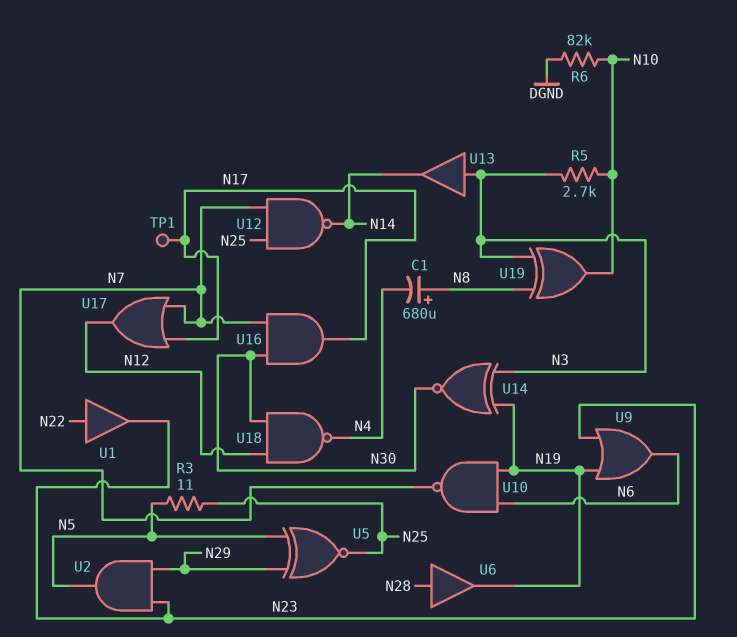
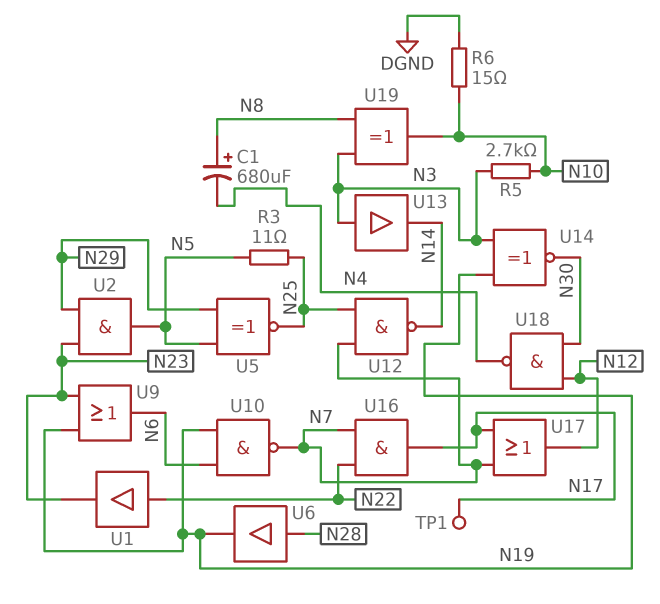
R6: 82k (DGND, N10) -> 15 (DGND, N10)
U16: AND (in N7, in N30, out N17) -> AND (in N7, in N22, out N17)

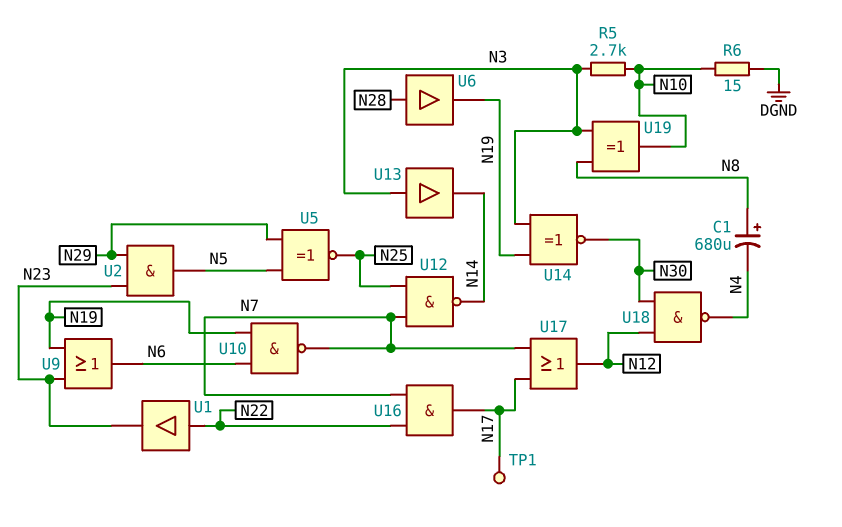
R3: 11 (N5, N25) -> none

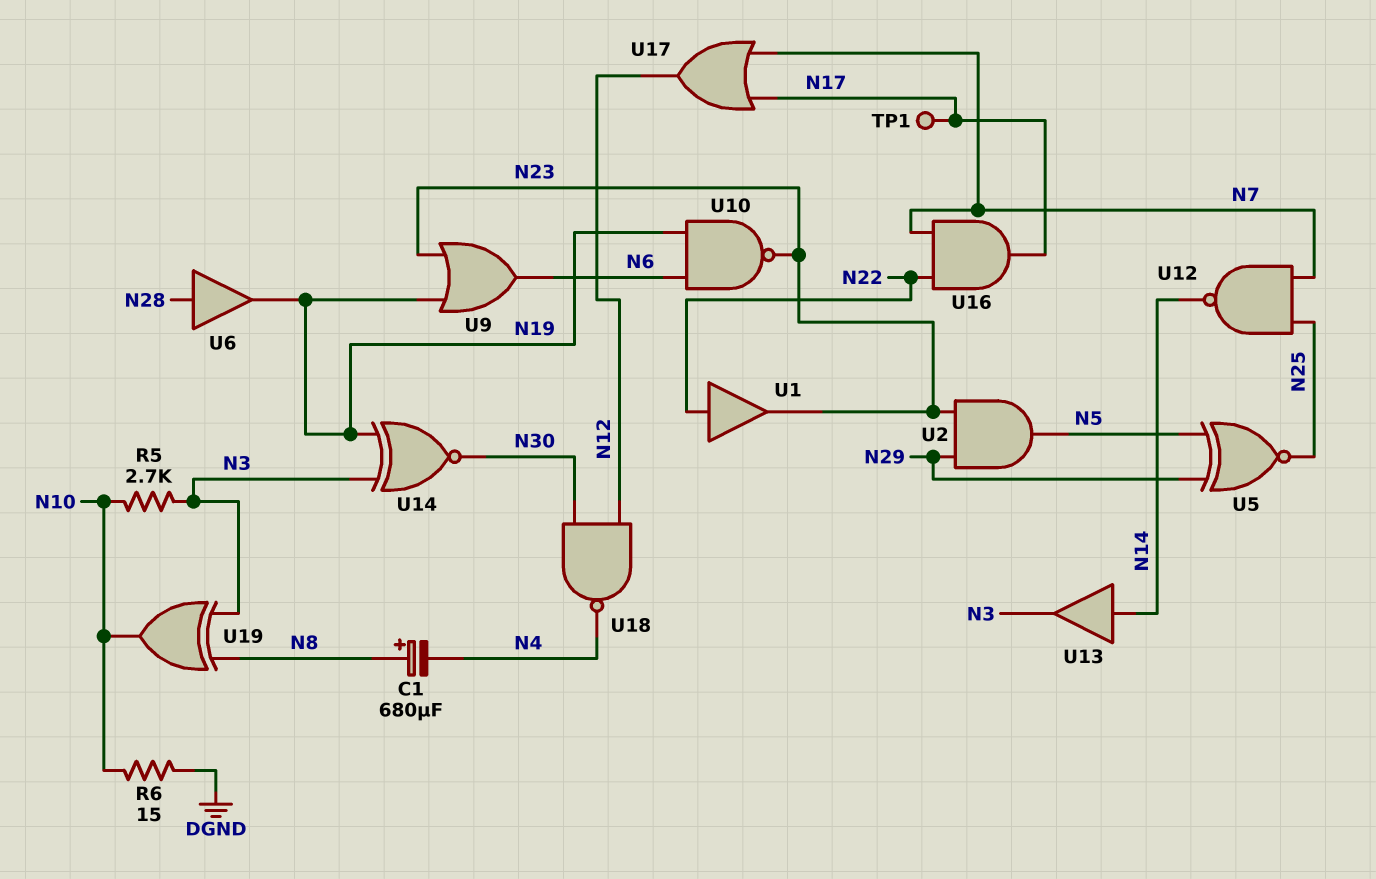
U10: NAND (in N6, in N19, out N7) -> NAND (in N6, in N19, out N23)
U13: buffer (in N3, out N14) -> buffer (in N14, out N3)

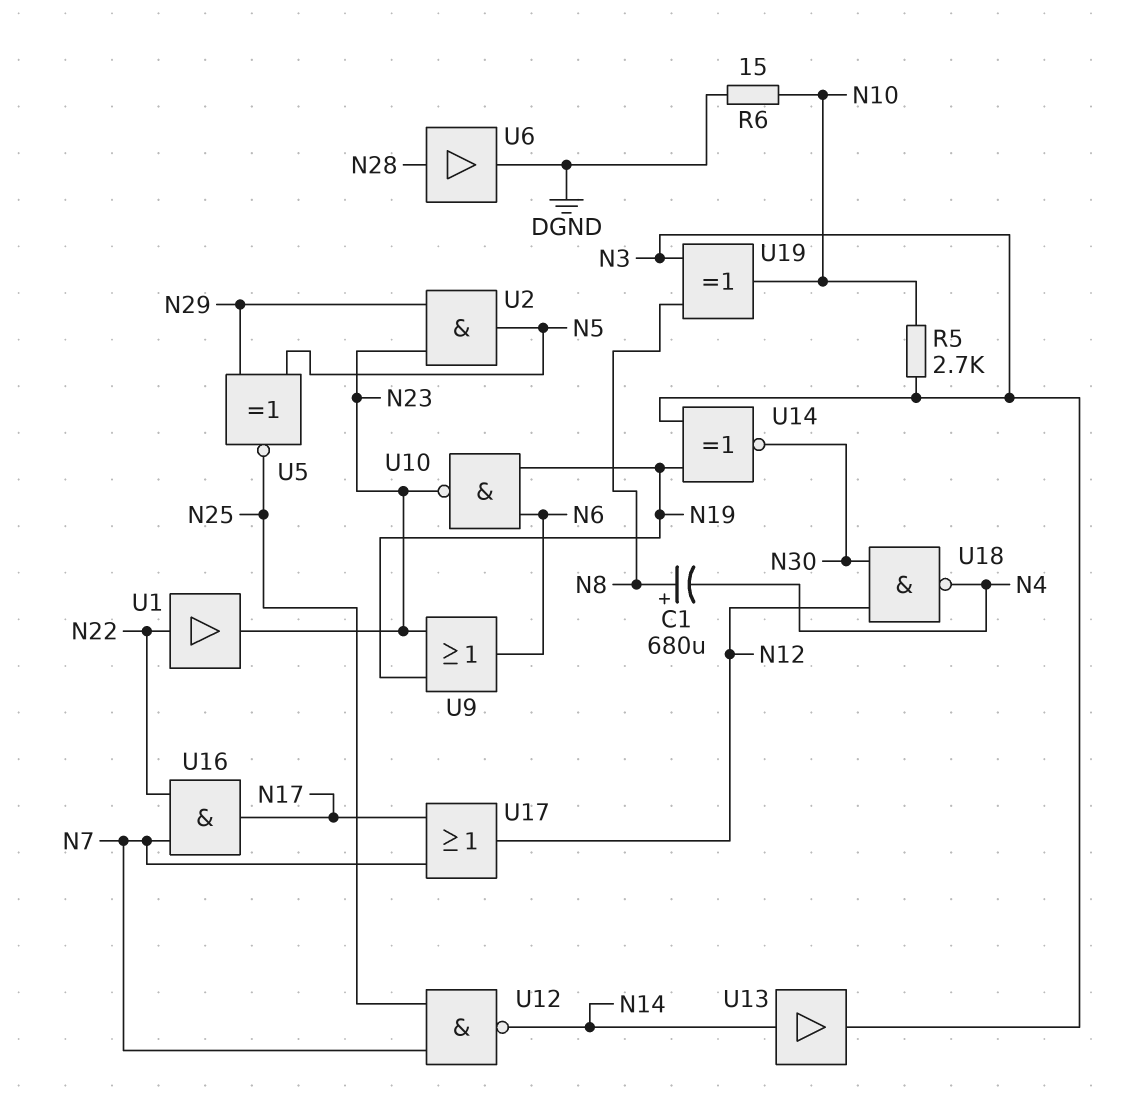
TP1: test point (N17) -> none
U6: buffer (in N28, out N19) -> buffer (in N28, out DGND)

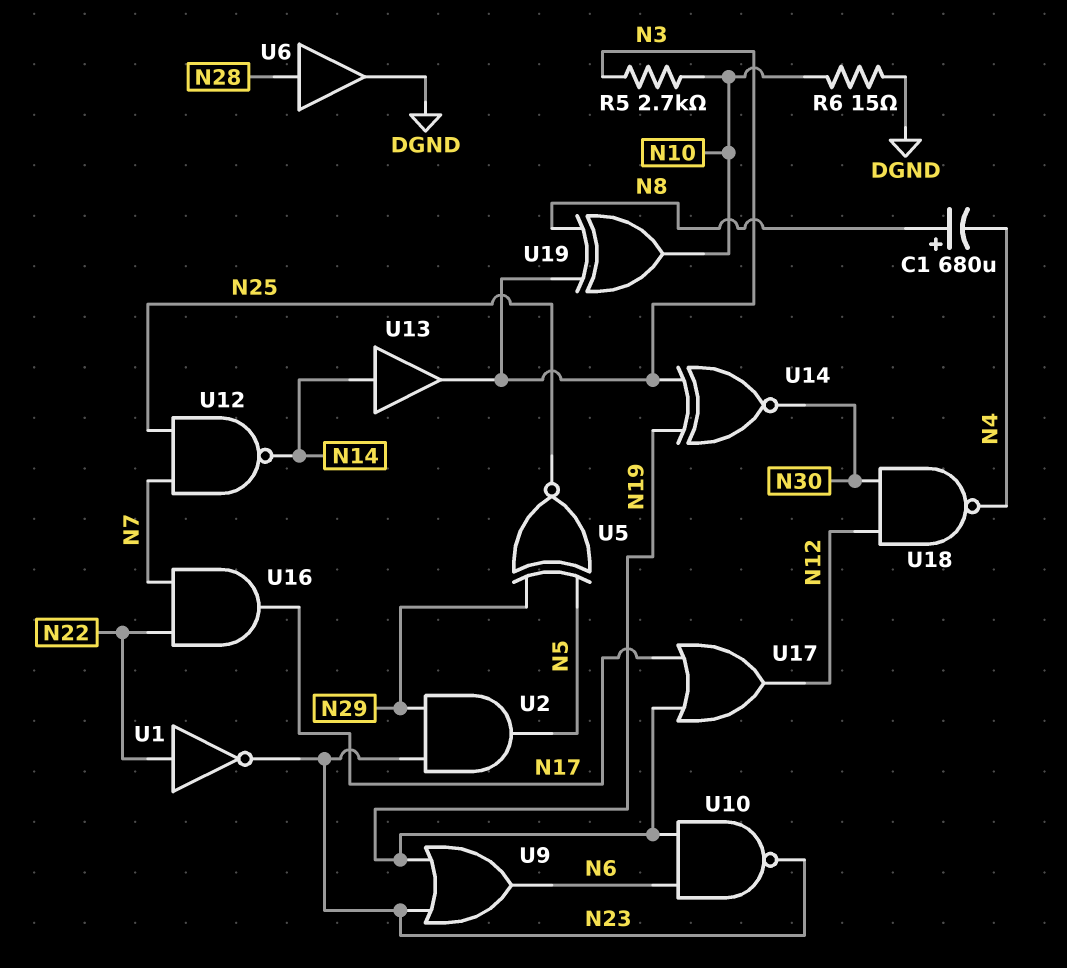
U1: buffer (in N22, out N23) -> NOT (in N22, out N23)
U17: OR (in N7, in N17, out N12) -> OR (in N17, in N19, out N12)

